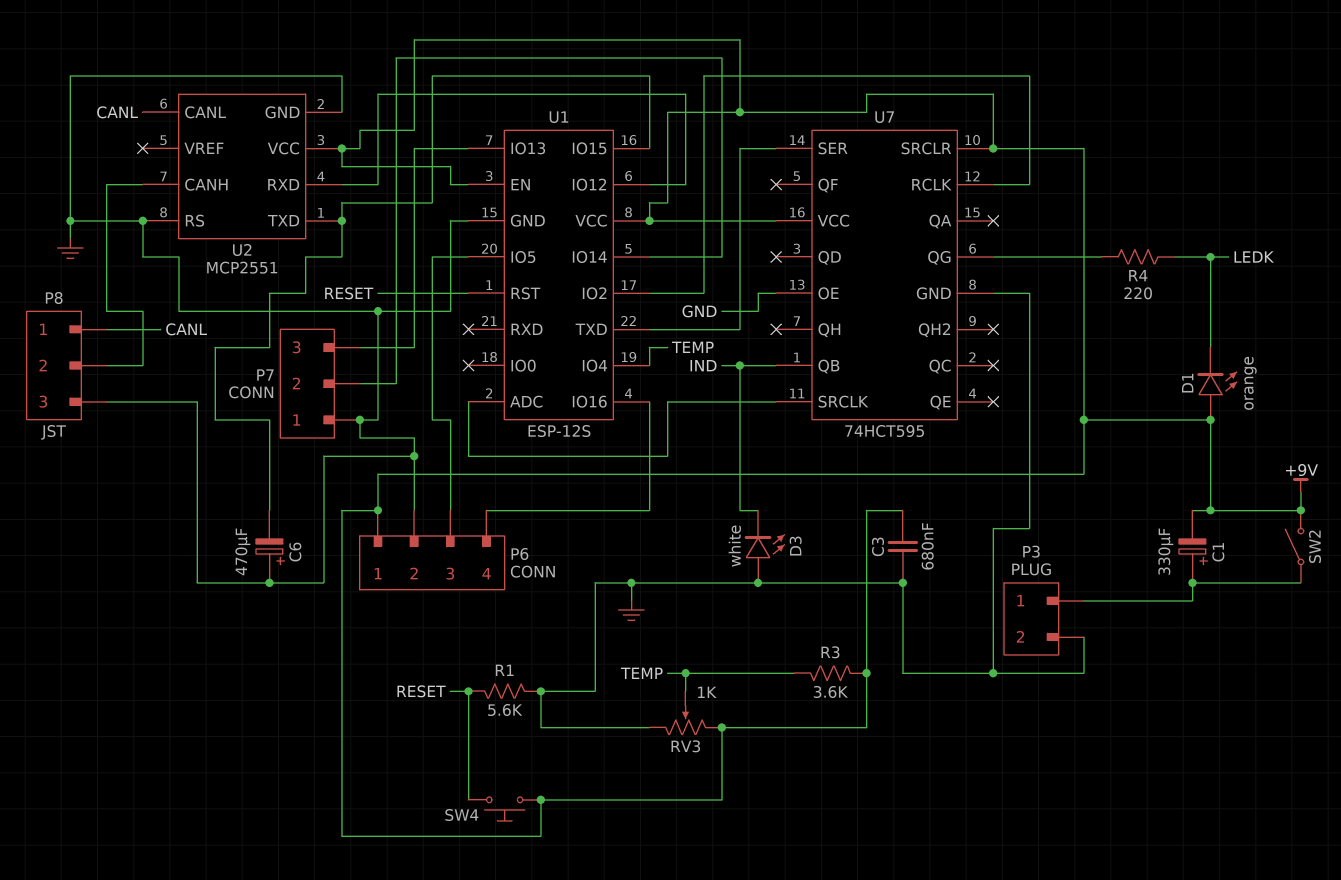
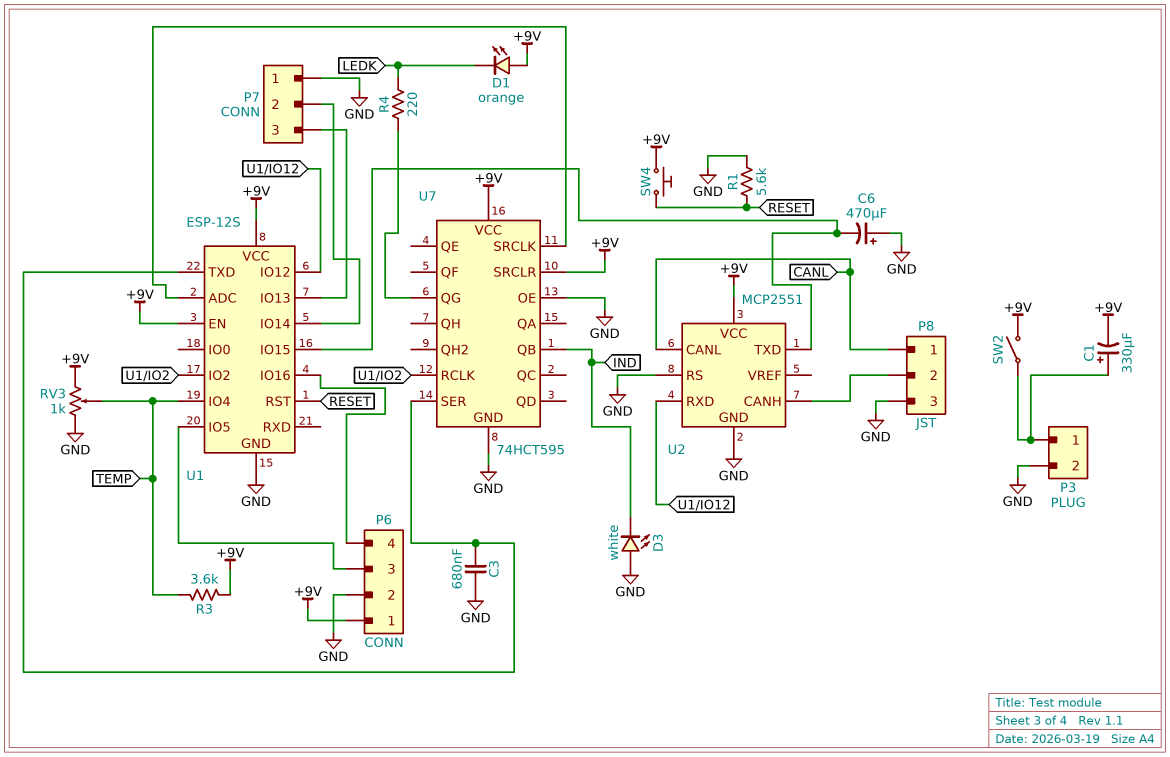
C3: 680nF (+9V, GND) -> 680nF (GND, U1/TXD)

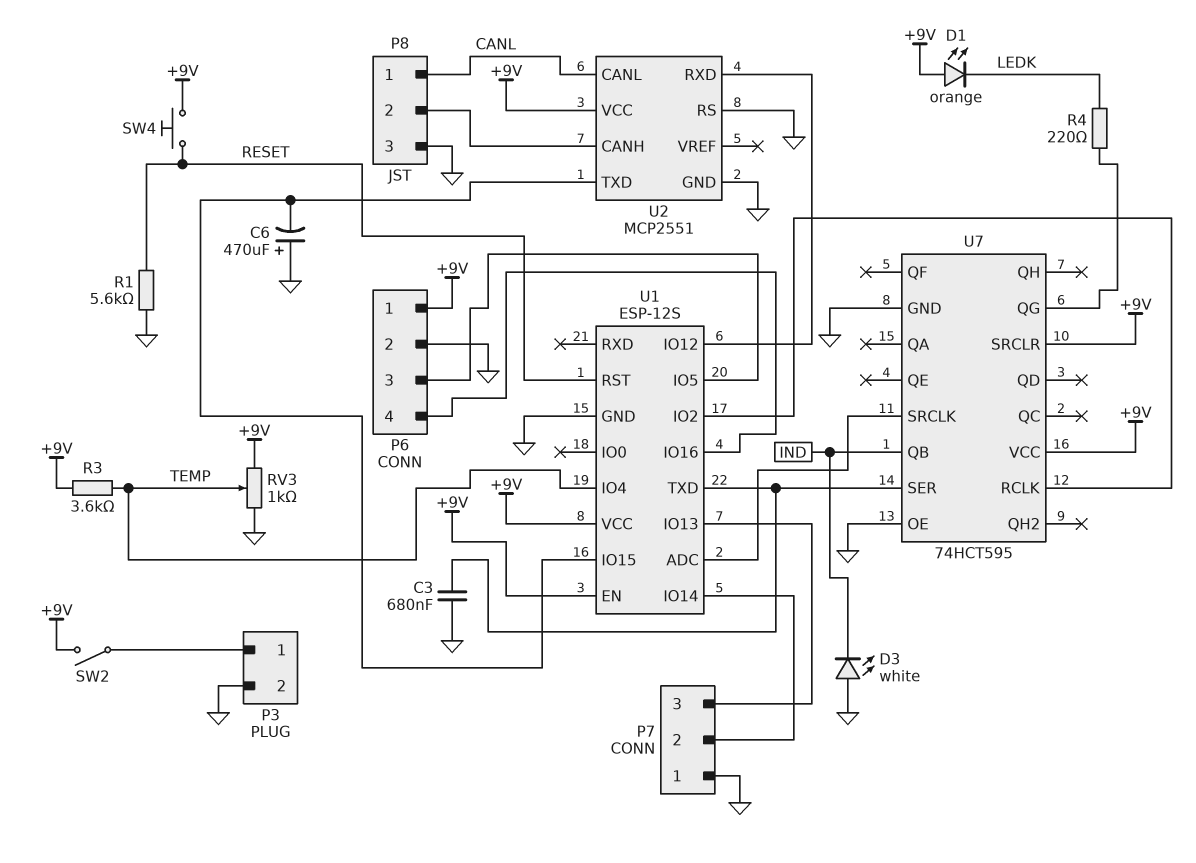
C1: 330uF (plus P3/1, minus +9V) -> none

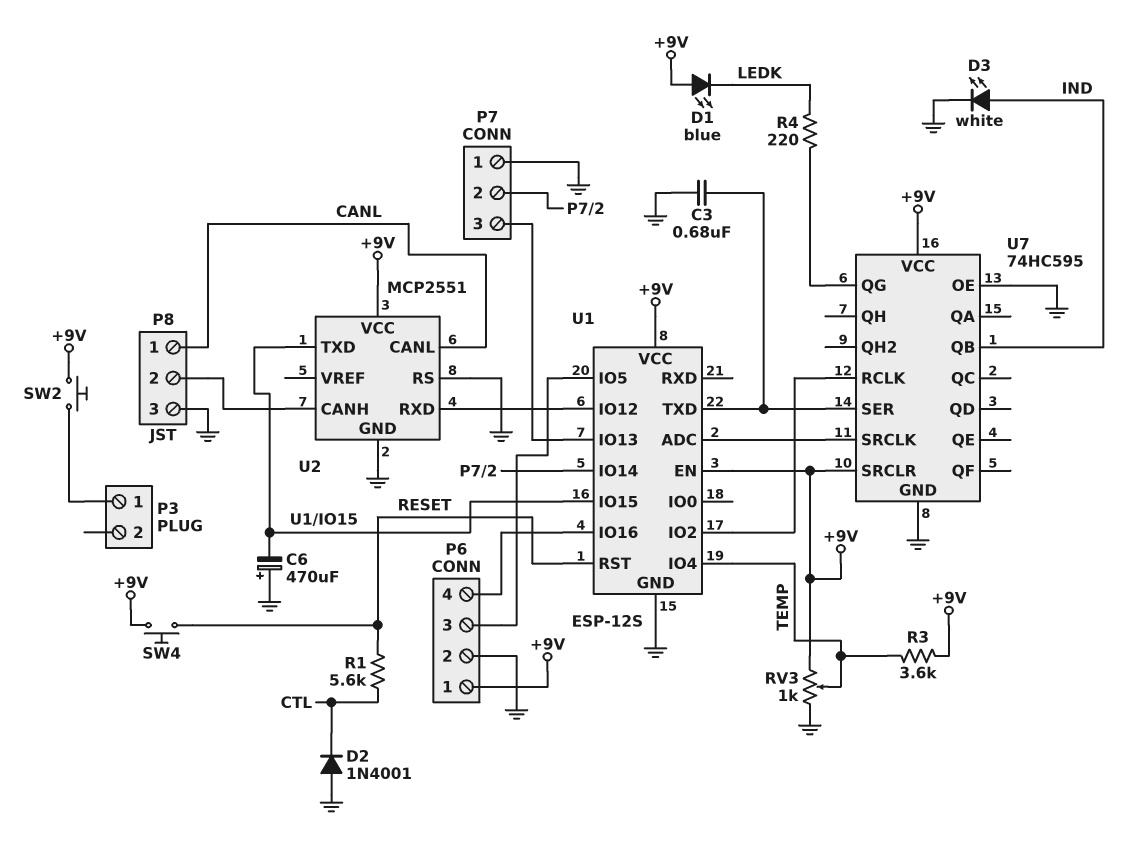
D1: LED orange (A +9V, K LEDK) -> LED blue (A +9V, K LEDK)
D2: none -> diode 1N4001 (A GND, K CTL)
D3: LED white (A GND, K IND) -> LED white (A IND, K GND)
P3 pin 2: GND -> none
R1: 5.6k (GND, RESET) -> 5.6k (CTL, RESET)
SW2: switch (+9V, P3/1) -> button (+9V, P3/1)
U7: 74HCT595 -> 74HC595

